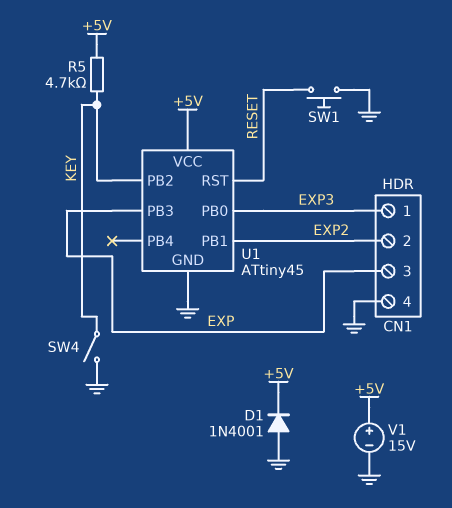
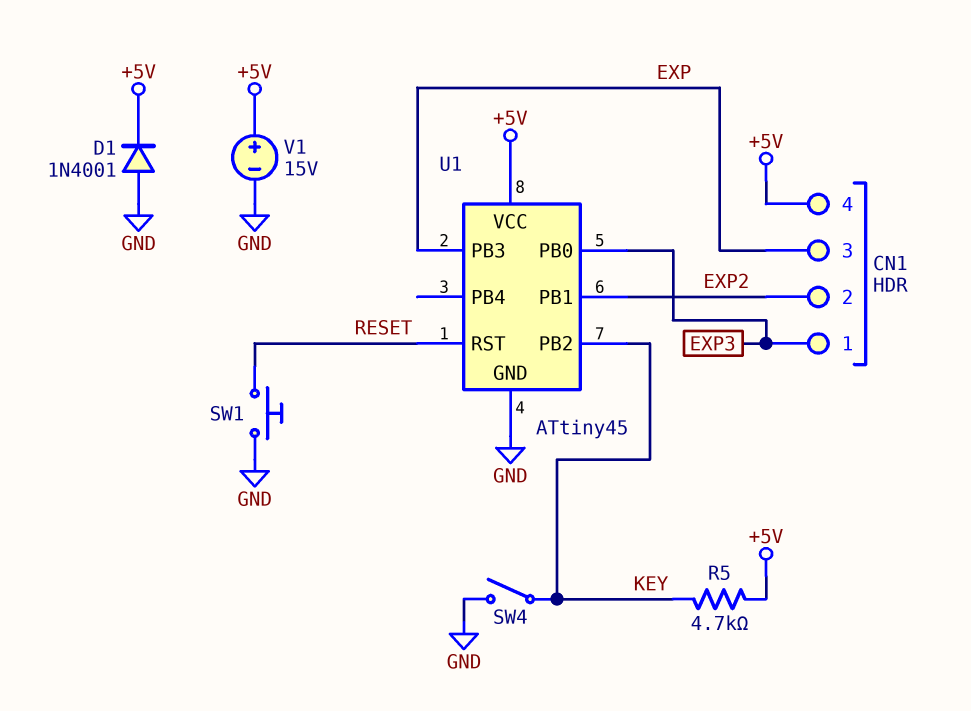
CN1 pin 4: GND -> +5V

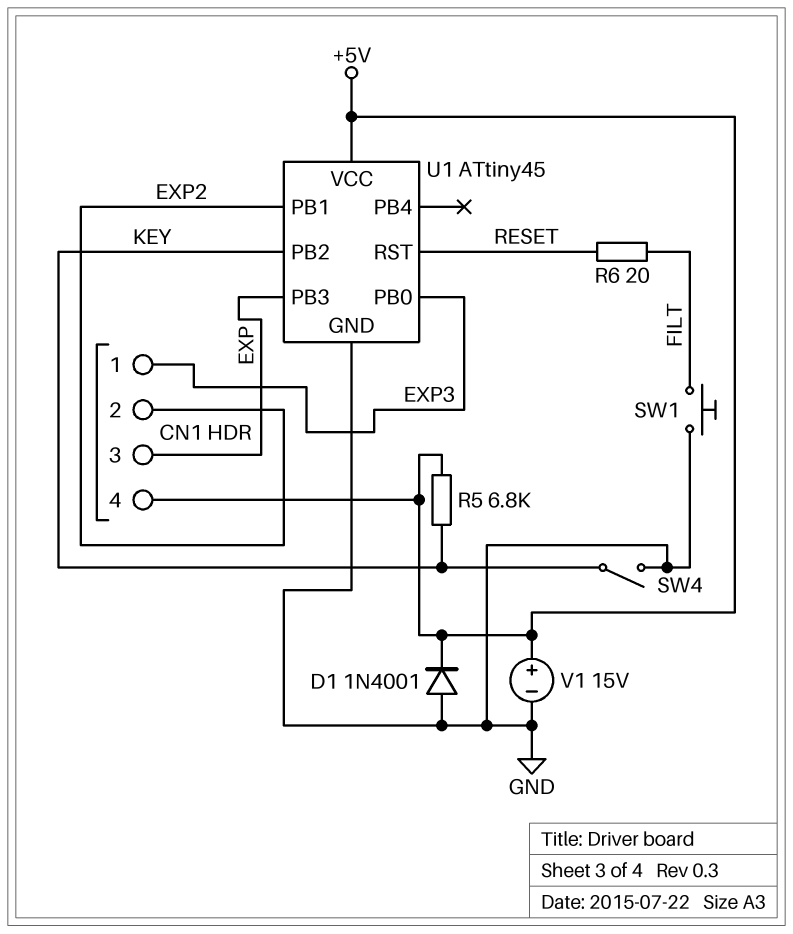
R5: 4.7k (+5V, KEY) -> 6.8k (+5V, KEY)
R6: none -> 20 (FILT, RESET)
SW1: button (GND, RESET) -> button (FILT, GND)

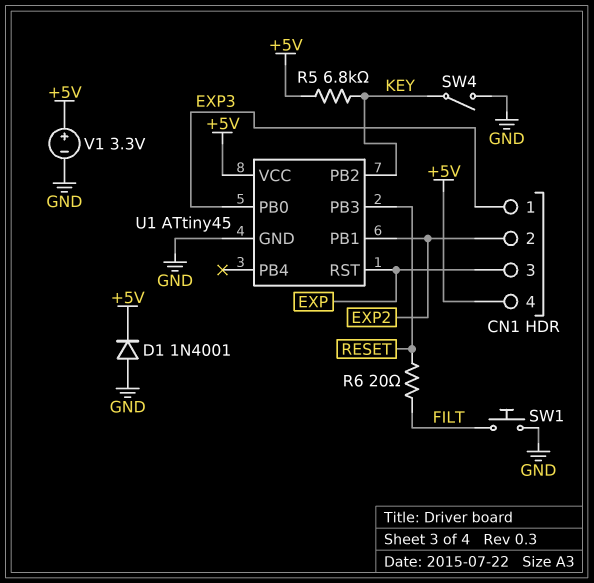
U1 pin PB3: EXP -> RESET
U1 pin RST: RESET -> EXP
V1: 15V (plus +5V, minus GND) -> 3.3V (plus +5V, minus GND)

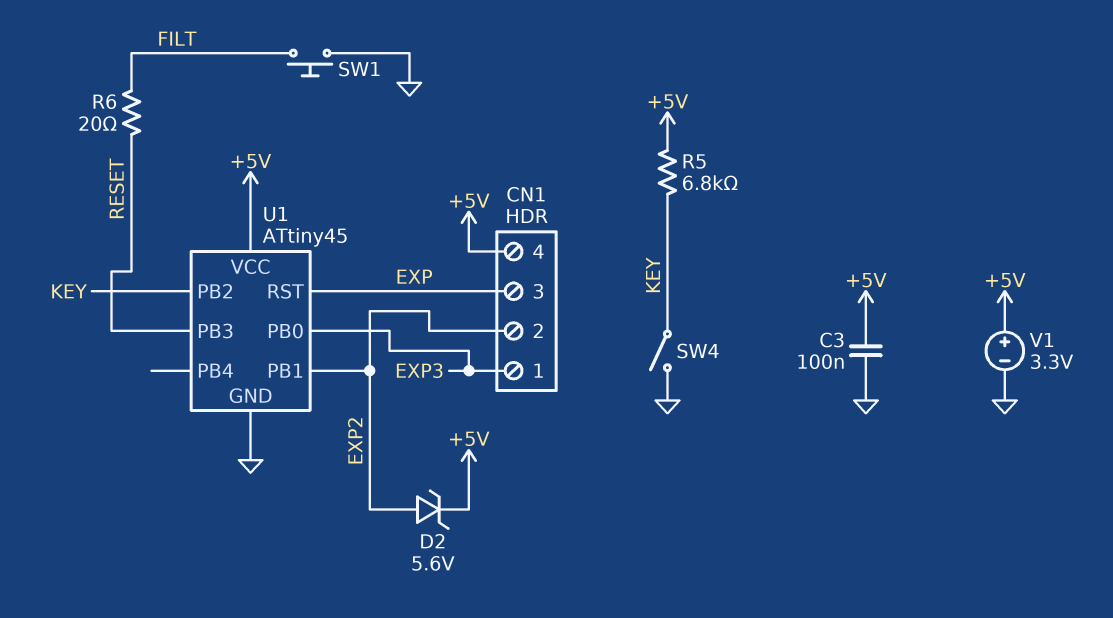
C3: none -> 100nF (+5V, GND)
D1: diode 1N4001 (A GND, K +5V) -> none
D2: none -> zener 5.6V (A EXP2, K +5V)

